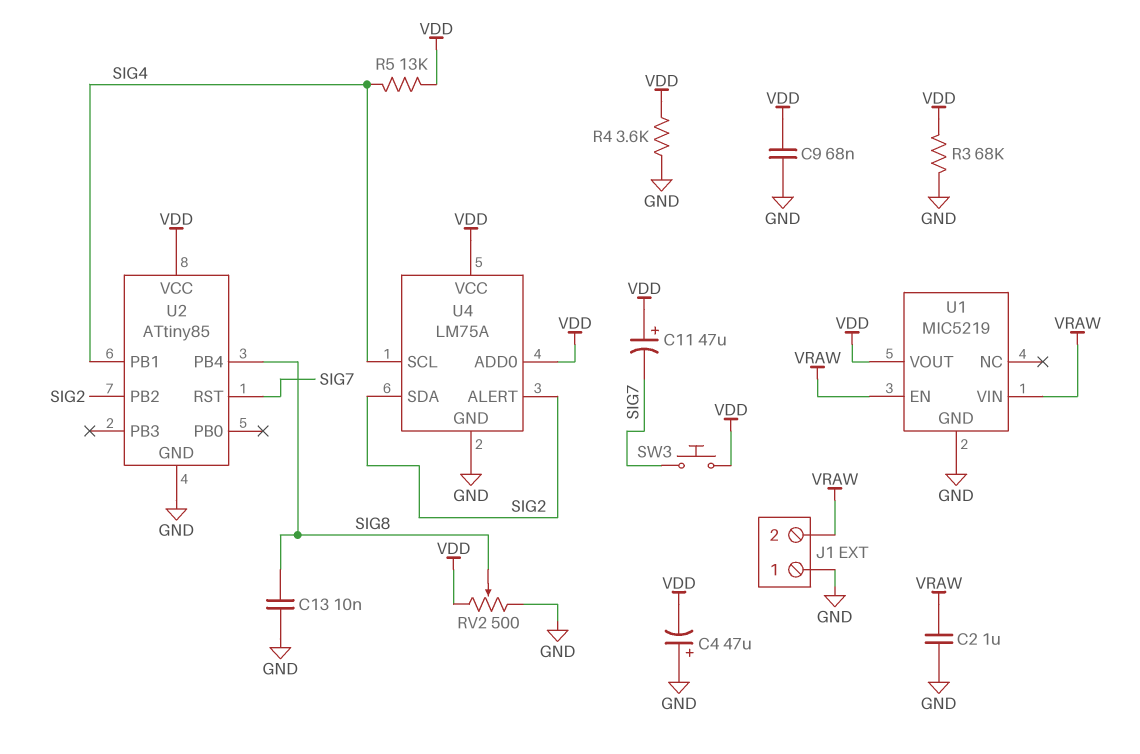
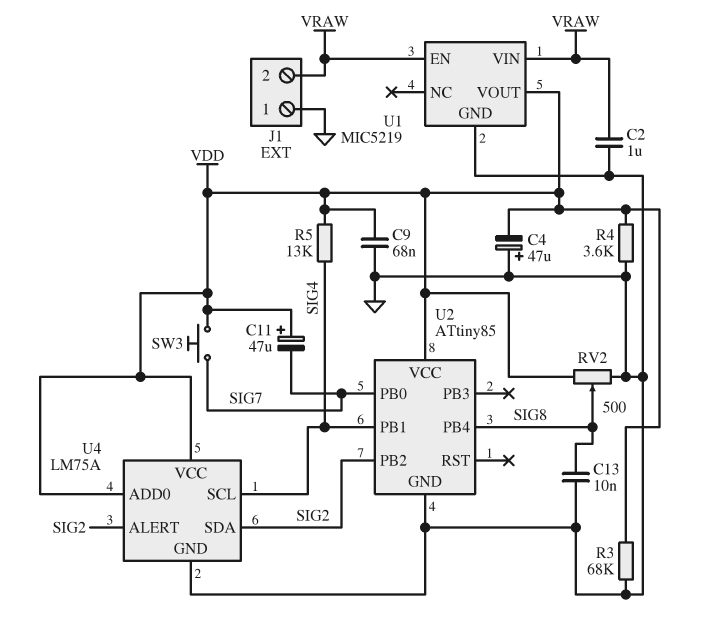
U2 pin PB0: none -> SIG7
U2 pin RST: SIG7 -> none

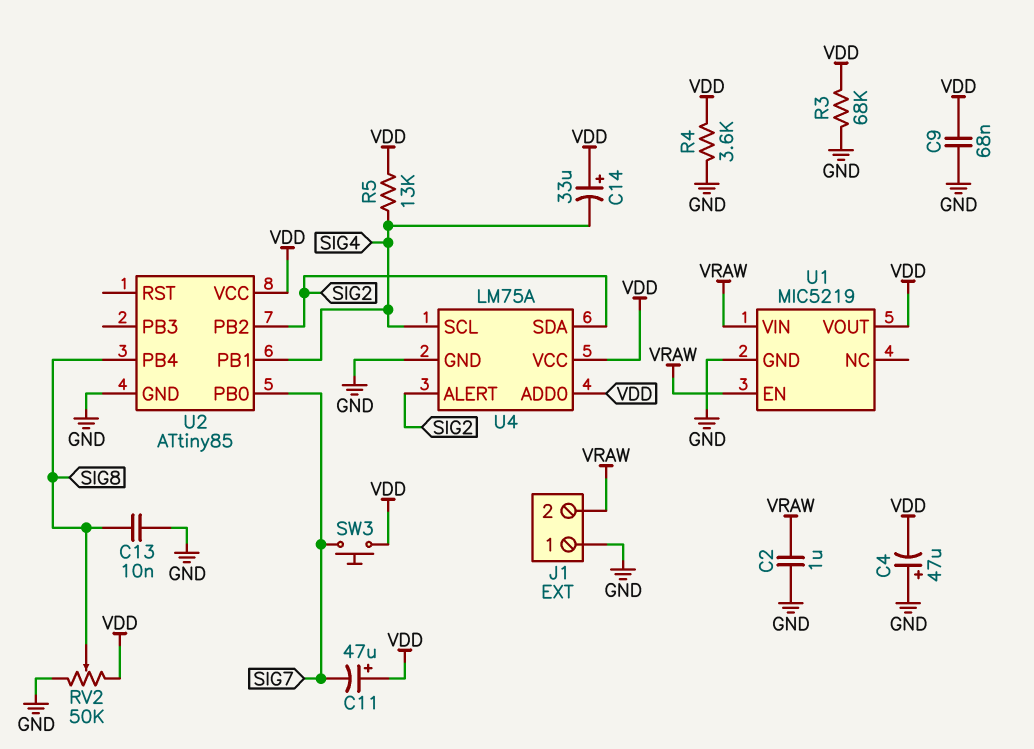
C14: none -> 33uF (plus VDD, minus SIG4)
RV2: 500 (GND, VDD, wiper SIG8) -> 50k (GND, VDD, wiper SIG8)

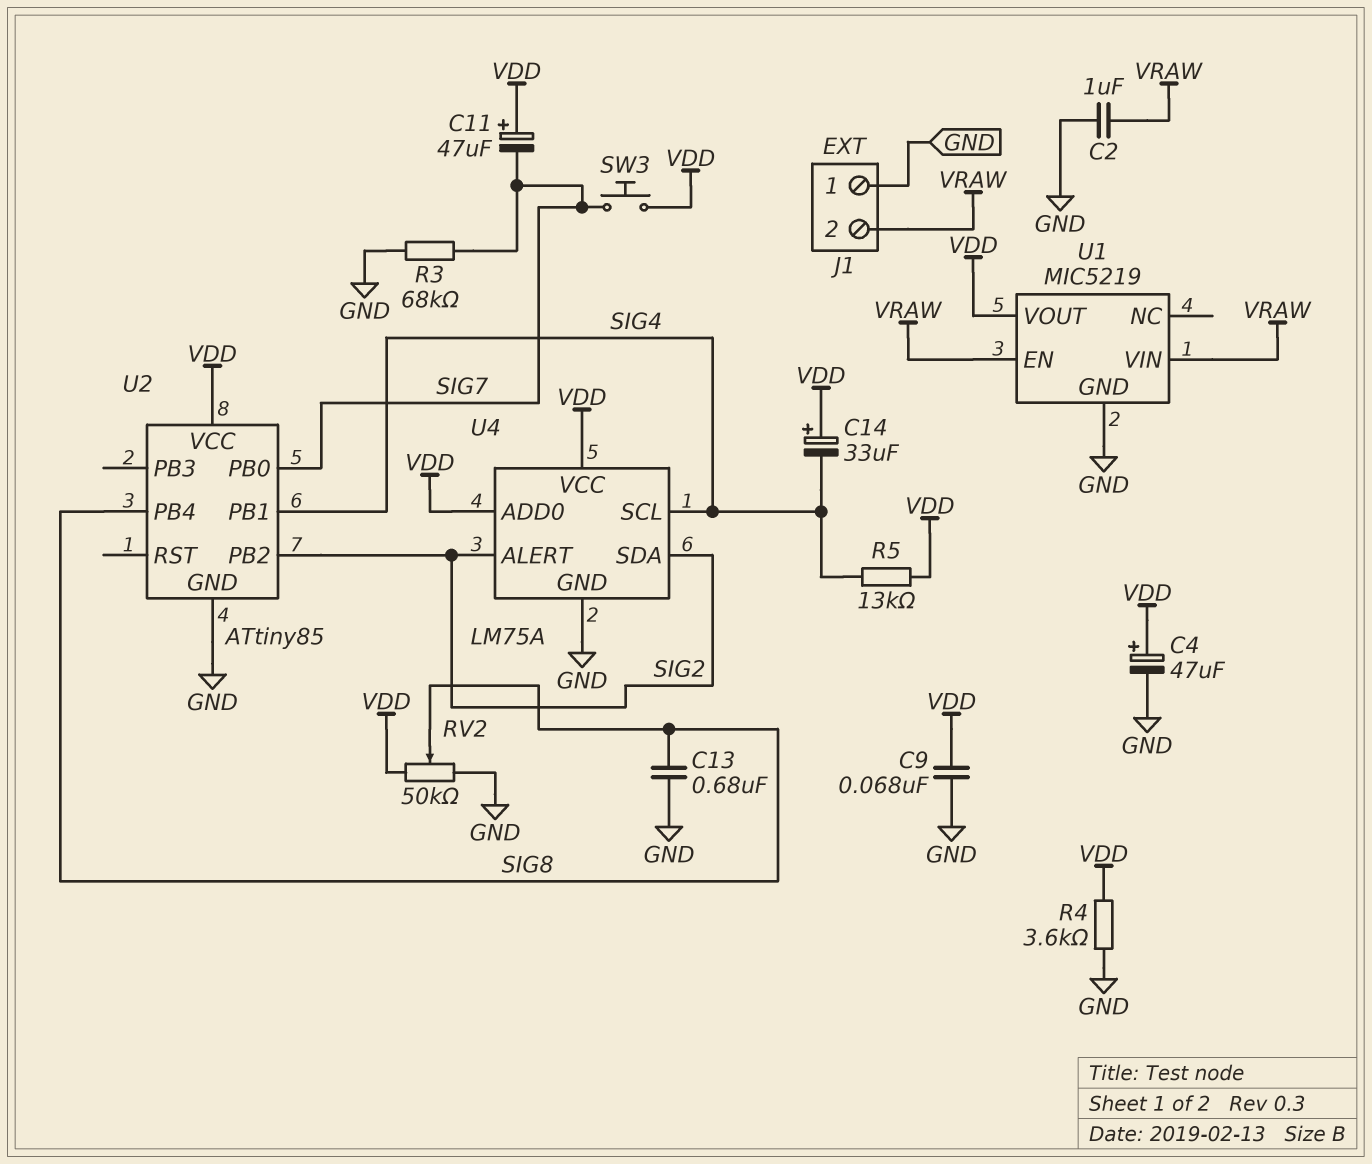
C4: 47uF (plus GND, minus VDD) -> 47uF (plus VDD, minus GND)
C13: 10nF (GND, SIG8) -> 680nF (GND, SIG8)
R3: 68k (GND, VDD) -> 68k (GND, SIG7)

